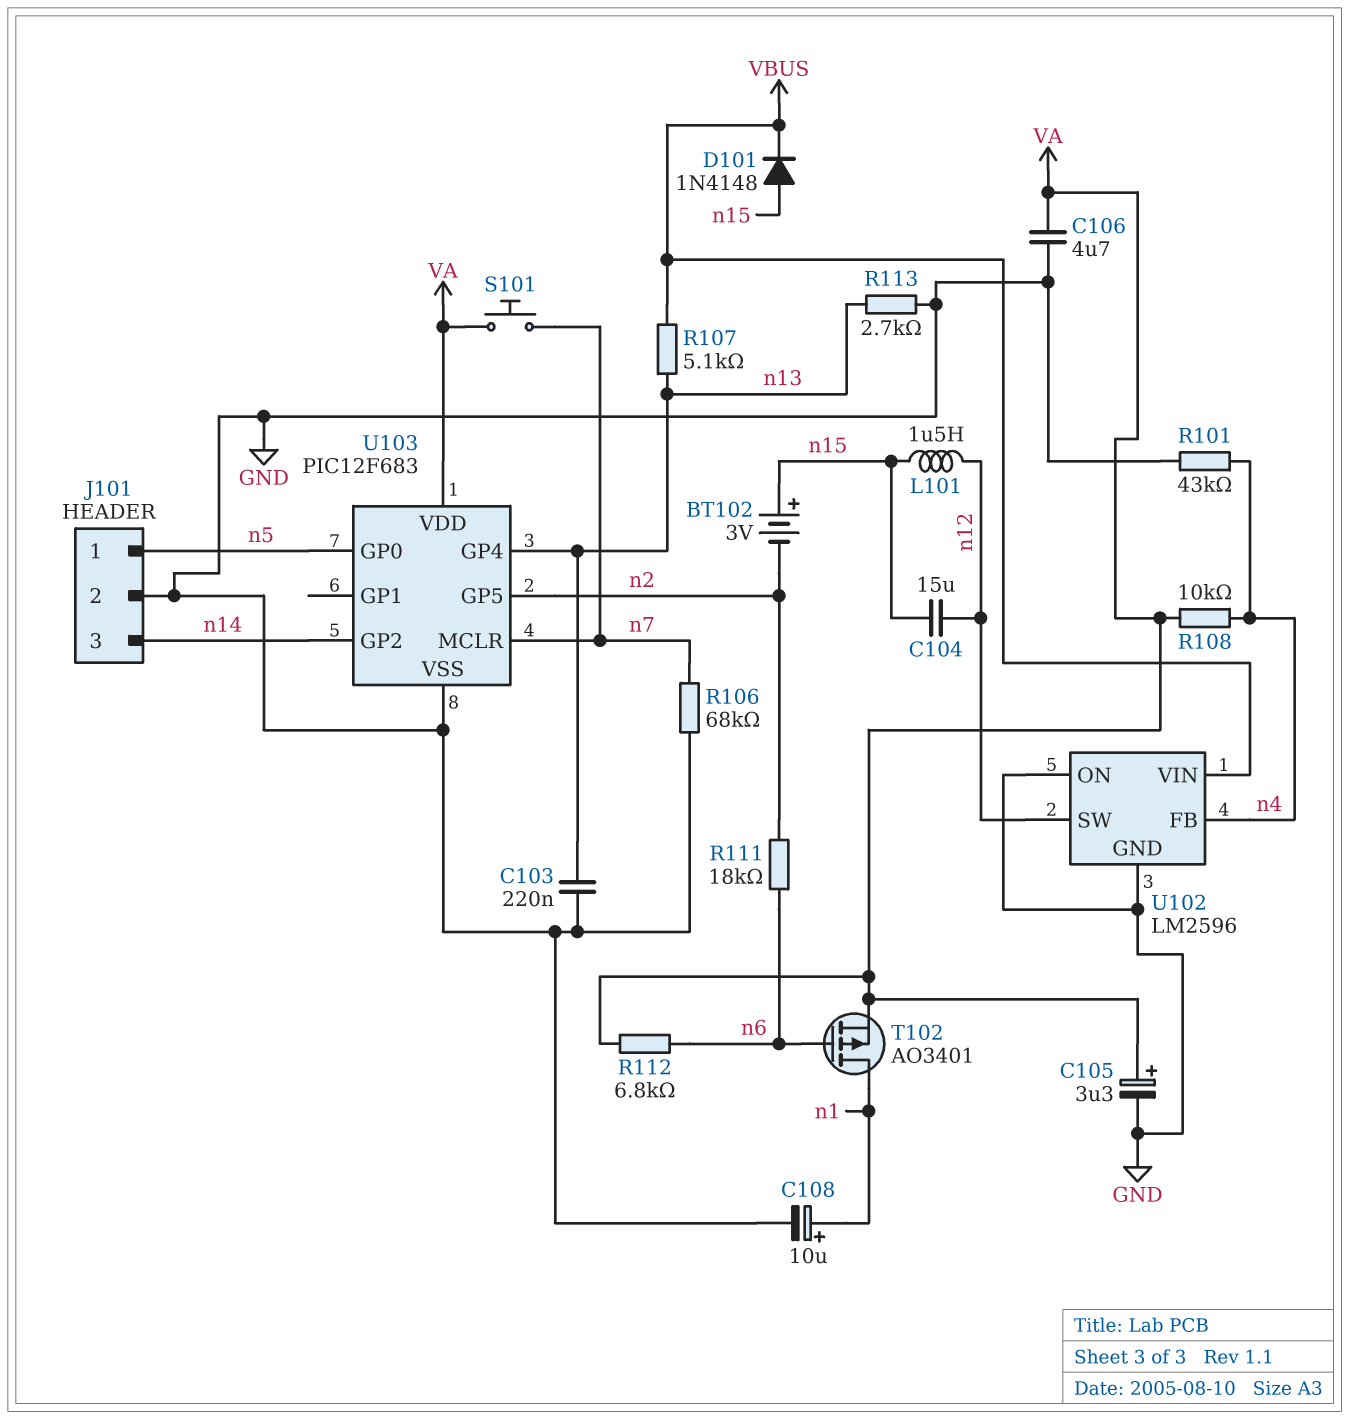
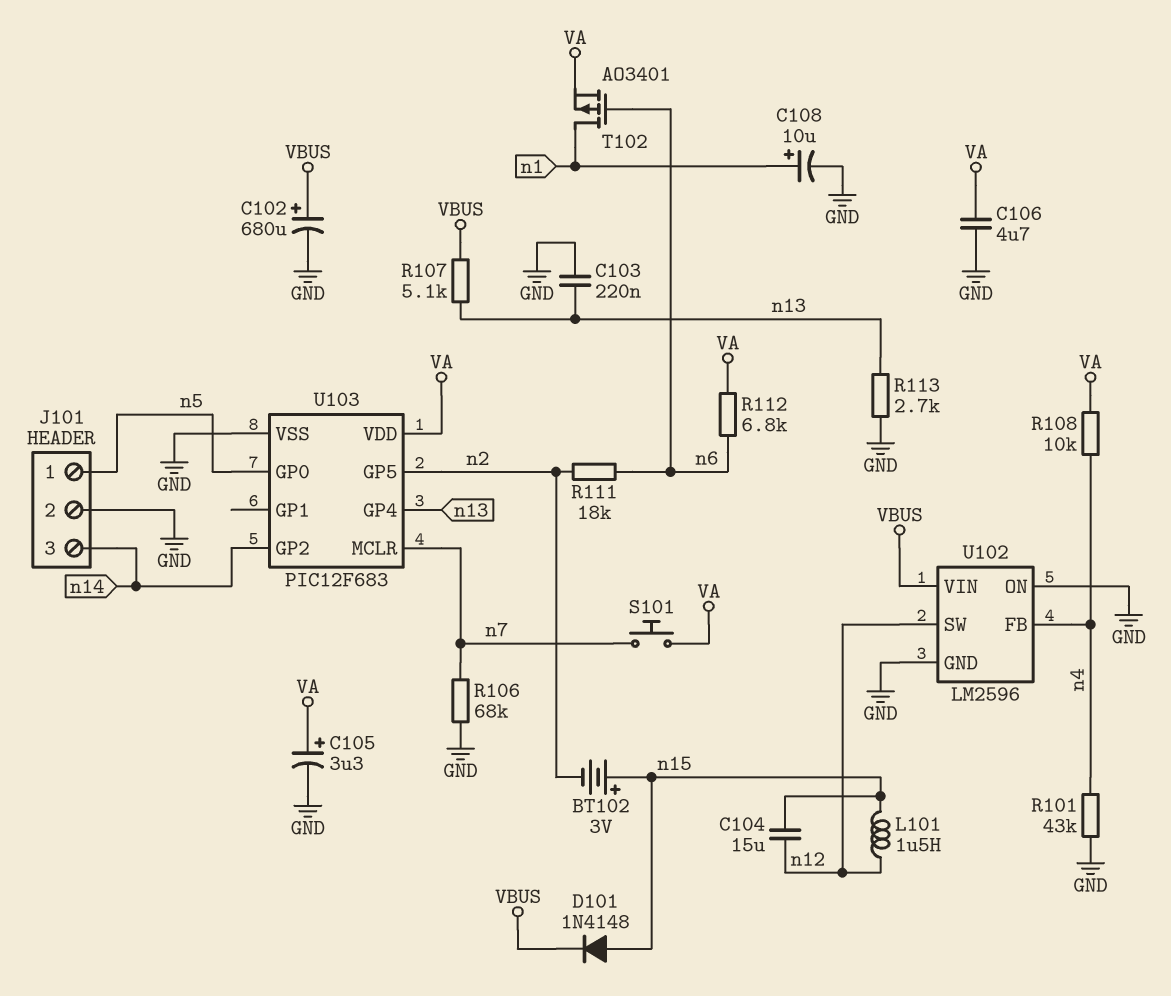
C102: none -> 680uF (plus VBUS, minus GND)

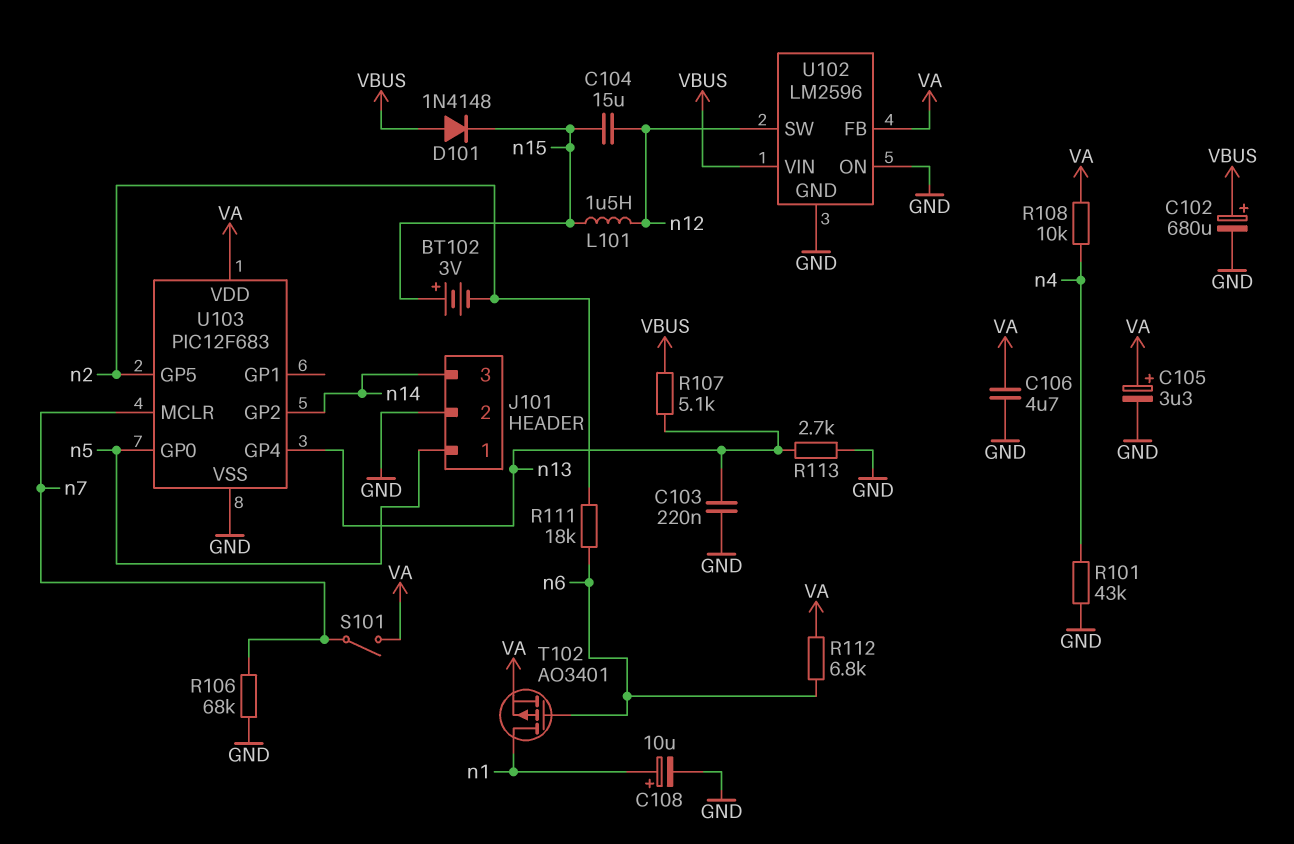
D101: diode 1N4148 (A n15, K VBUS) -> diode 1N4148 (A VBUS, K n15)
S101: button (VA, n7) -> switch (VA, n7)
U102 pin FB: n4 -> VA

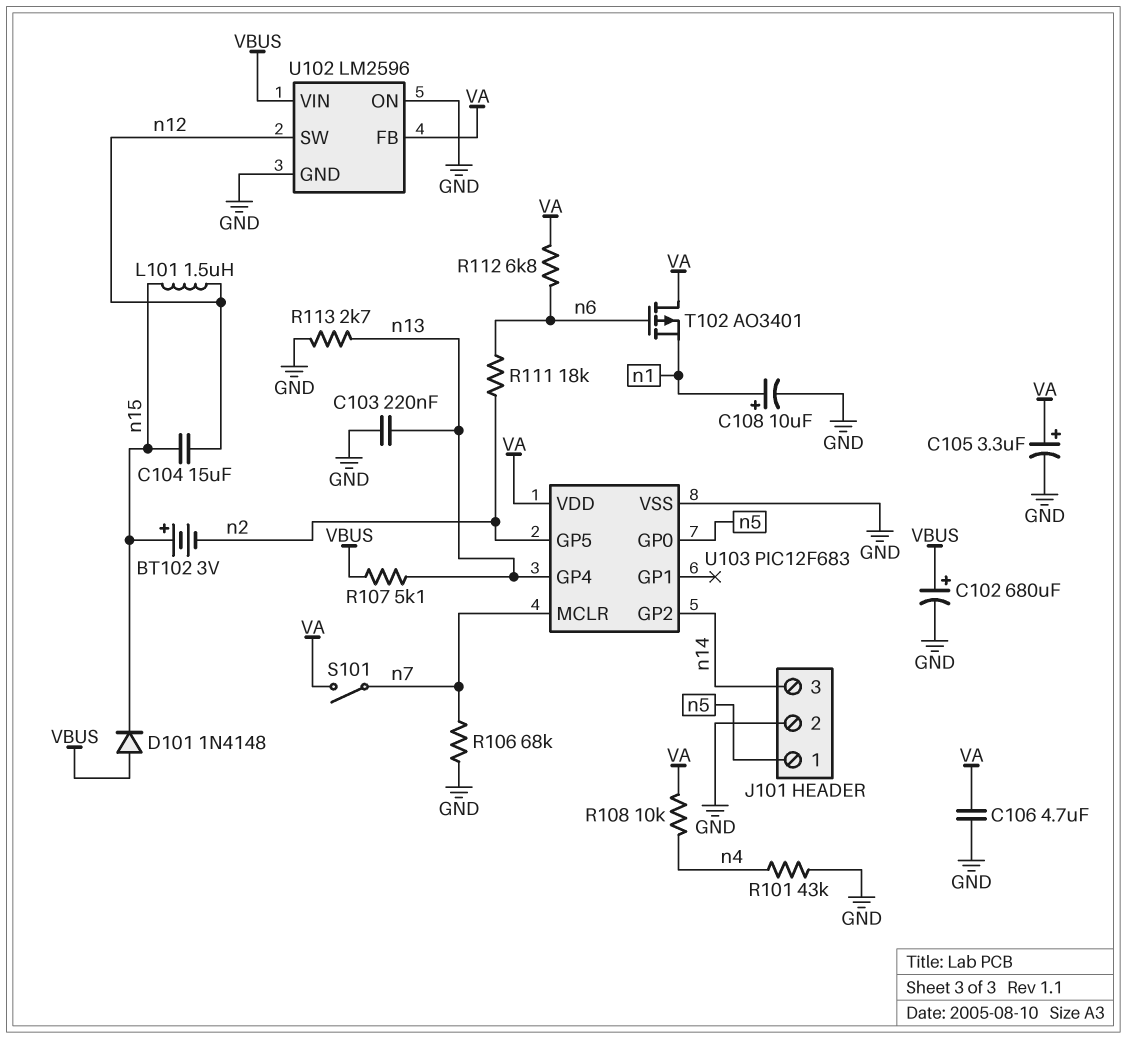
T102: PMOS AO3401 (G n6, D n1, S VA) -> PMOS AO3401 (G n6, D VA, S n1)

